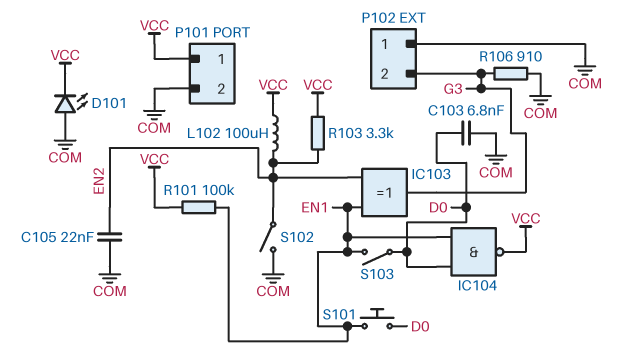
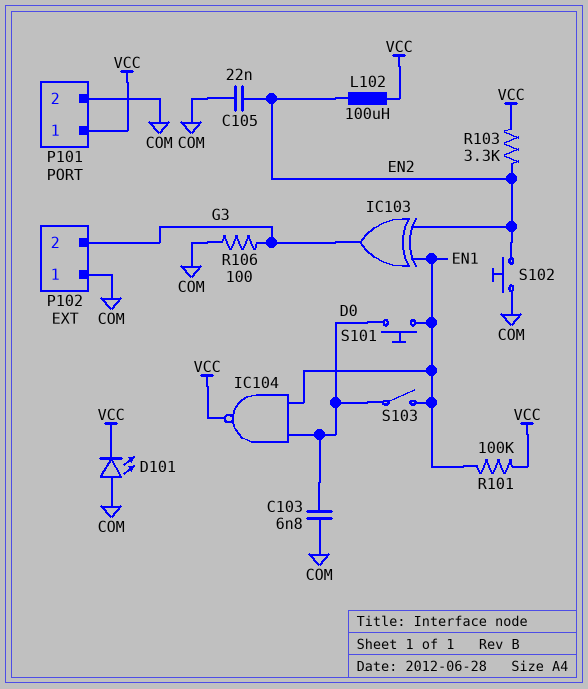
R106: 910 (COM, G3) -> 100 (COM, G3)
S102: switch (COM, EN2) -> button (COM, EN2)

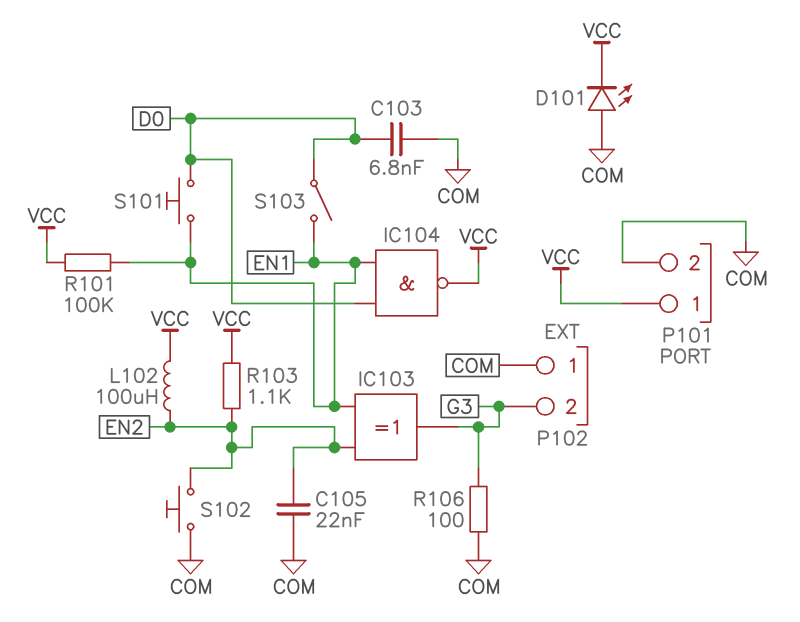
R103: 3.3k (EN2, VCC) -> 1.1k (EN2, VCC)

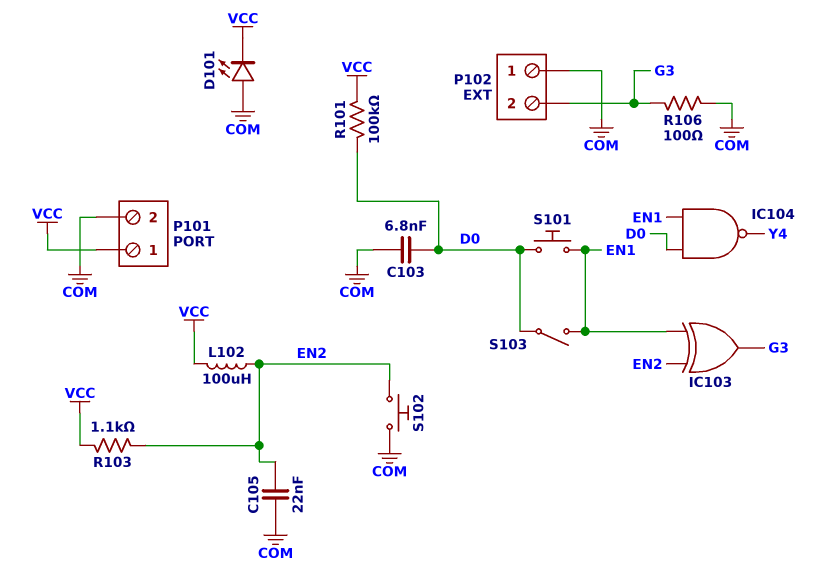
IC104: NAND (in D0, in EN1, out VCC) -> NAND (in D0, in EN1, out Y4)
R101: 100k (EN1, VCC) -> 100k (D0, VCC)

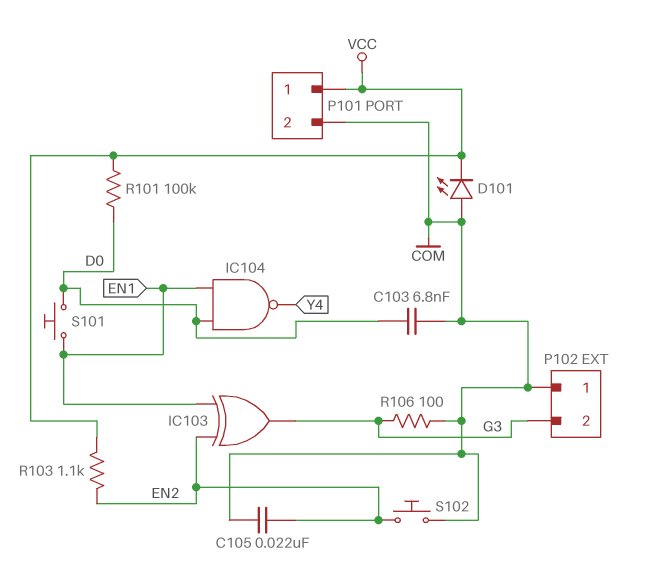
L102: 100uH (EN2, VCC) -> none
S103: switch (D0, EN1) -> none

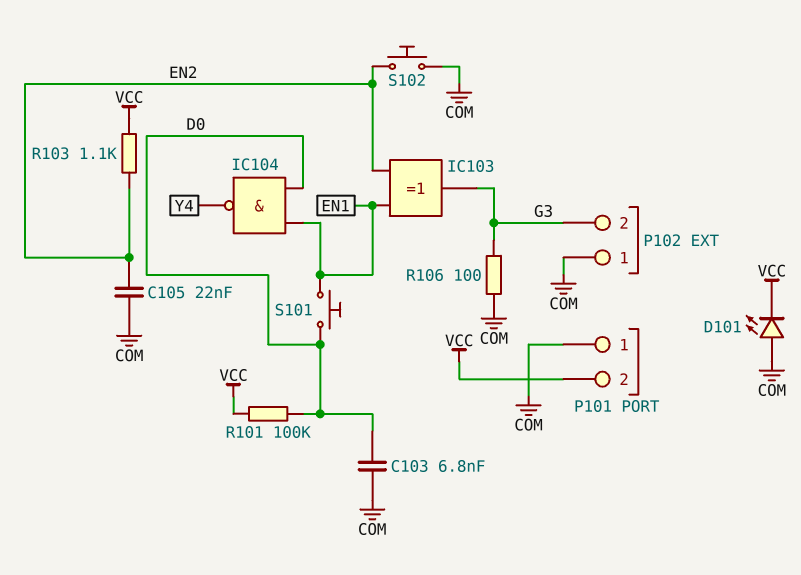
P101 pin 1: VCC -> COM
P101 pin 2: COM -> VCC

